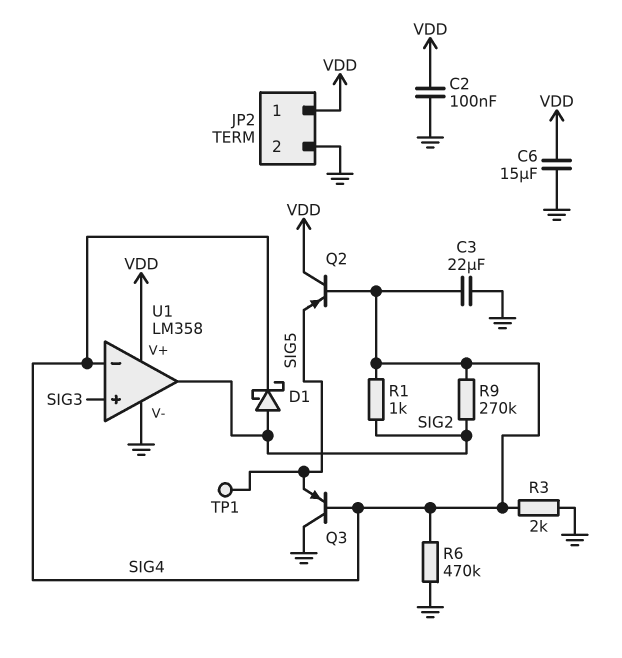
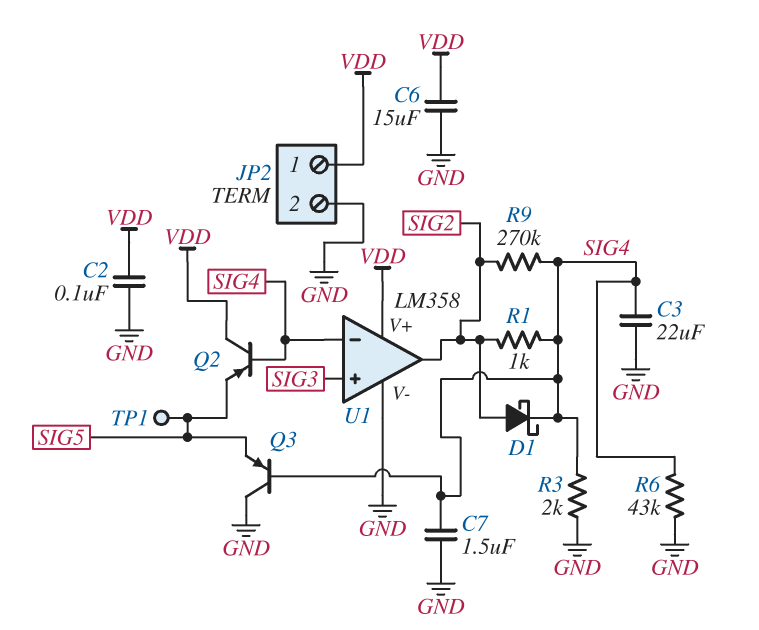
C7: none -> 1.5uF (GND, SIG4)
R6: 470k (GND, SIG4) -> 43k (GND, SIG4)

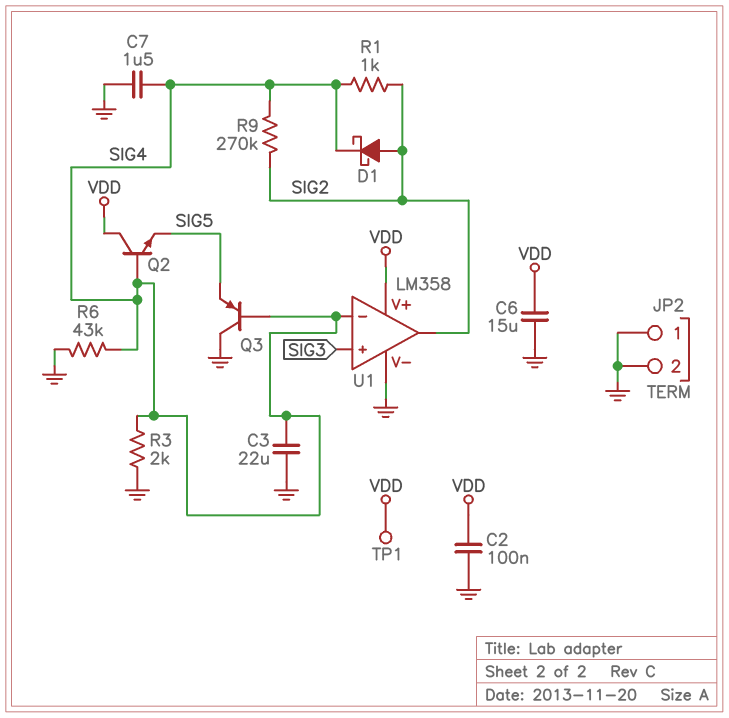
JP2 pin 1: VDD -> GND
Q2: PNP (B SIG4, C VDD, E SIG5) -> NPN (B SIG4, C VDD, E SIG5)
TP1: test point (SIG5) -> test point (VDD)

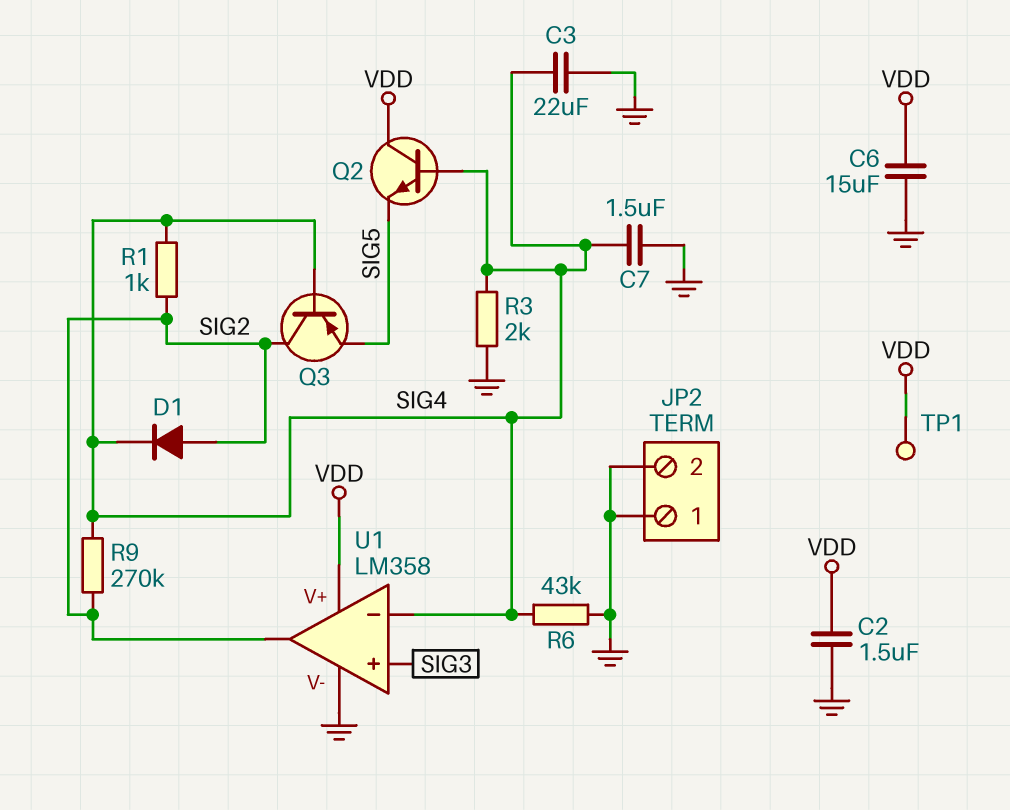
C2: 100nF (GND, VDD) -> 1.5uF (GND, VDD)
D1: schottky (A SIG2, K SIG4) -> diode (A SIG2, K SIG4)
Q3: PNP (B SIG4, C GND, E SIG5) -> PNP (B SIG4, C SIG2, E SIG5)

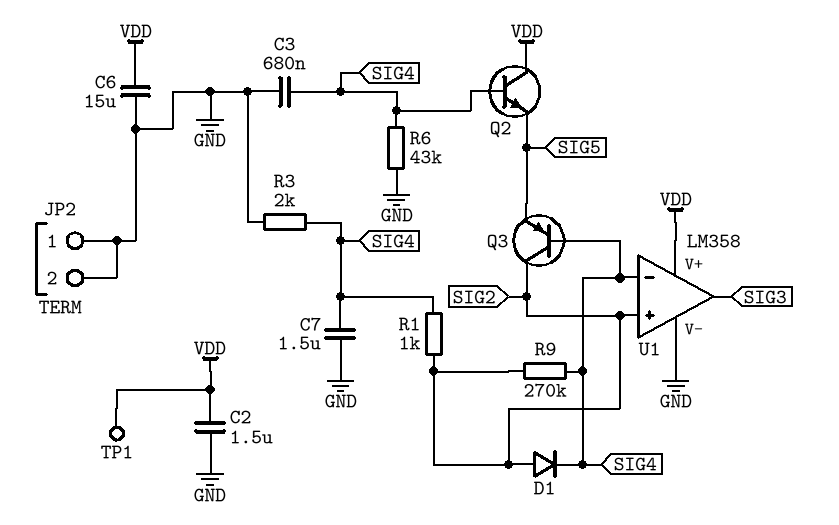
C3: 22uF (GND, SIG4) -> 680nF (GND, SIG4)
U1 pin in+: SIG3 -> SIG2
U1 pin out: SIG2 -> SIG3

